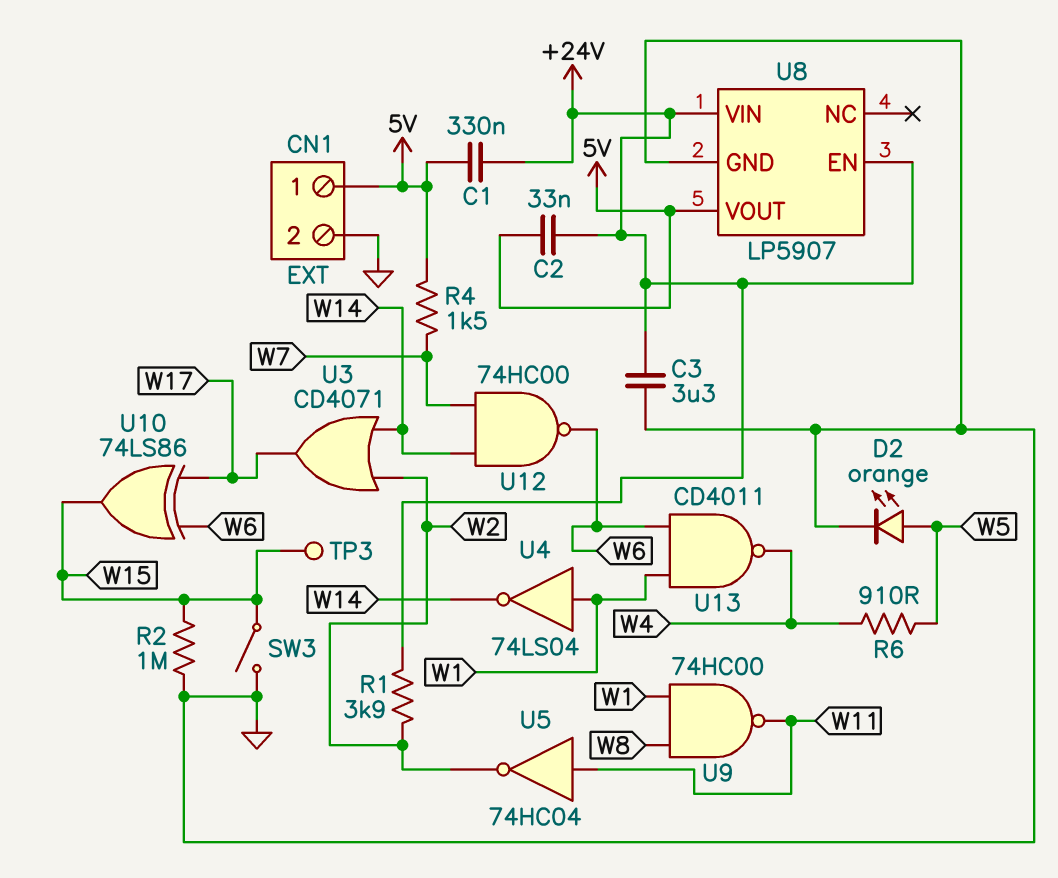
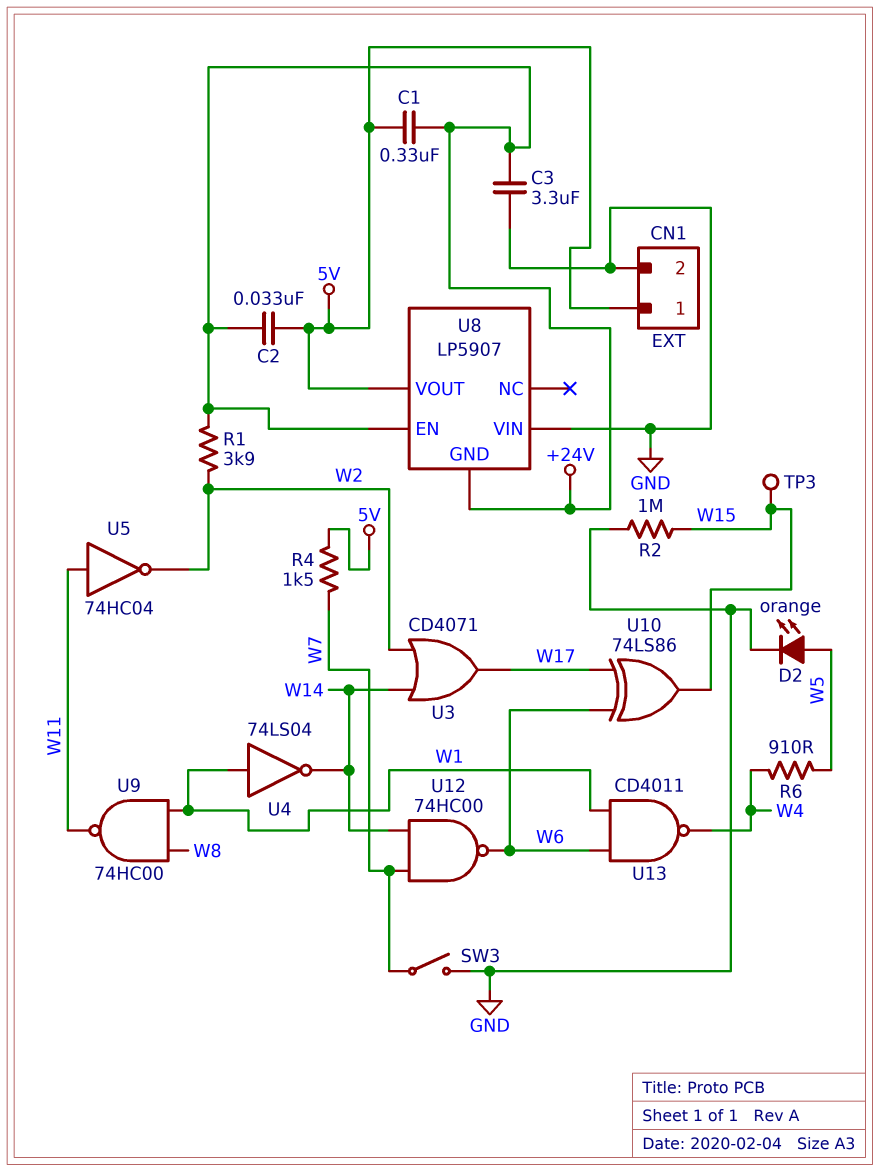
SW3: switch (GND, W15) -> switch (GND, W7)
U8 pin GND: GND -> +24V
U8 pin VIN: +24V -> GND

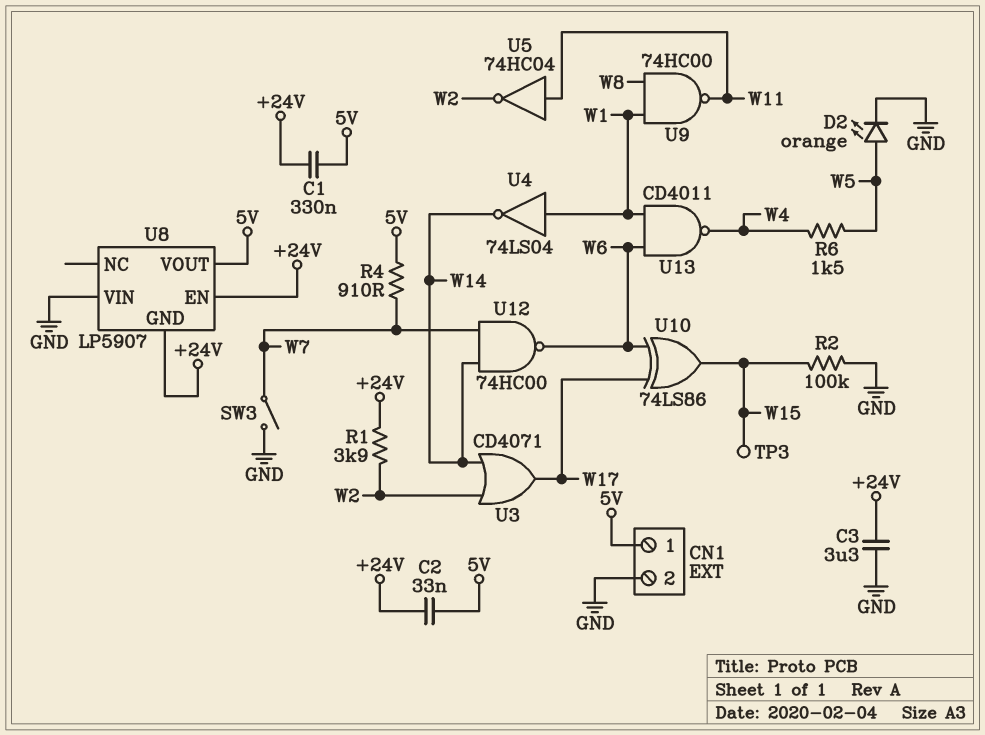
R2: 1M (GND, W15) -> 100k (GND, W15)
R4: 1.5k (5V, W7) -> 910 (5V, W7)
R6: 910 (W4, W5) -> 1.5k (W4, W5)

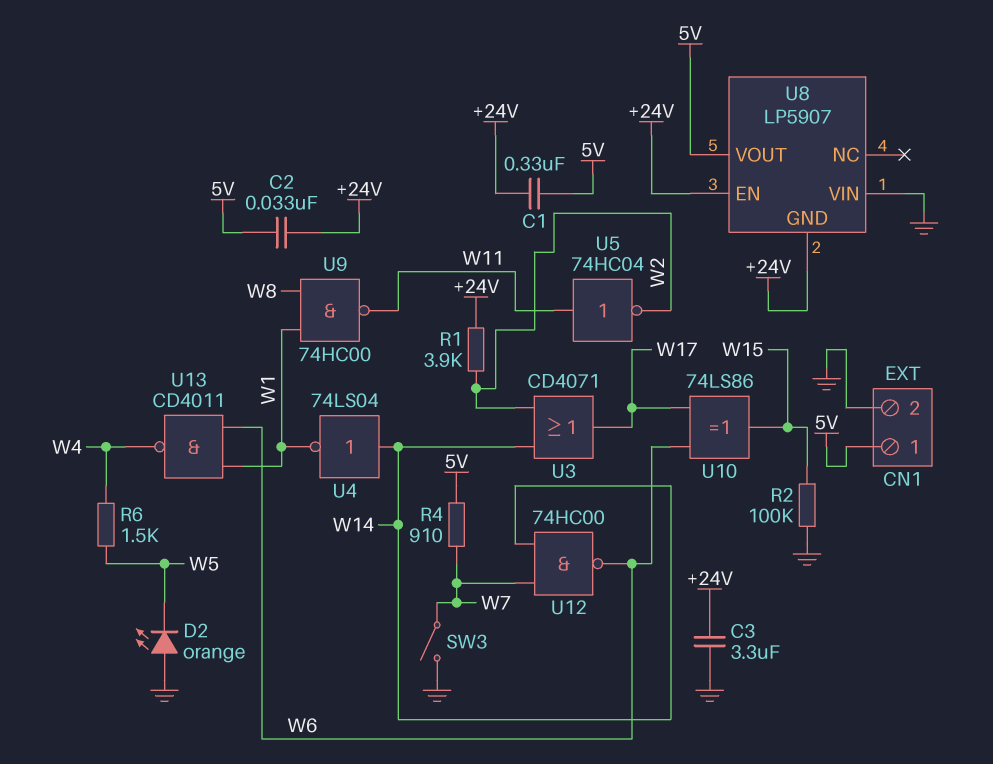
D2: LED orange (A W5, K GND) -> LED orange (A GND, K W5)
TP3: test point (W15) -> none
U4: NOT 74LS04 (in W1, out W14) -> NOT 74LS04 (in W14, out W1)

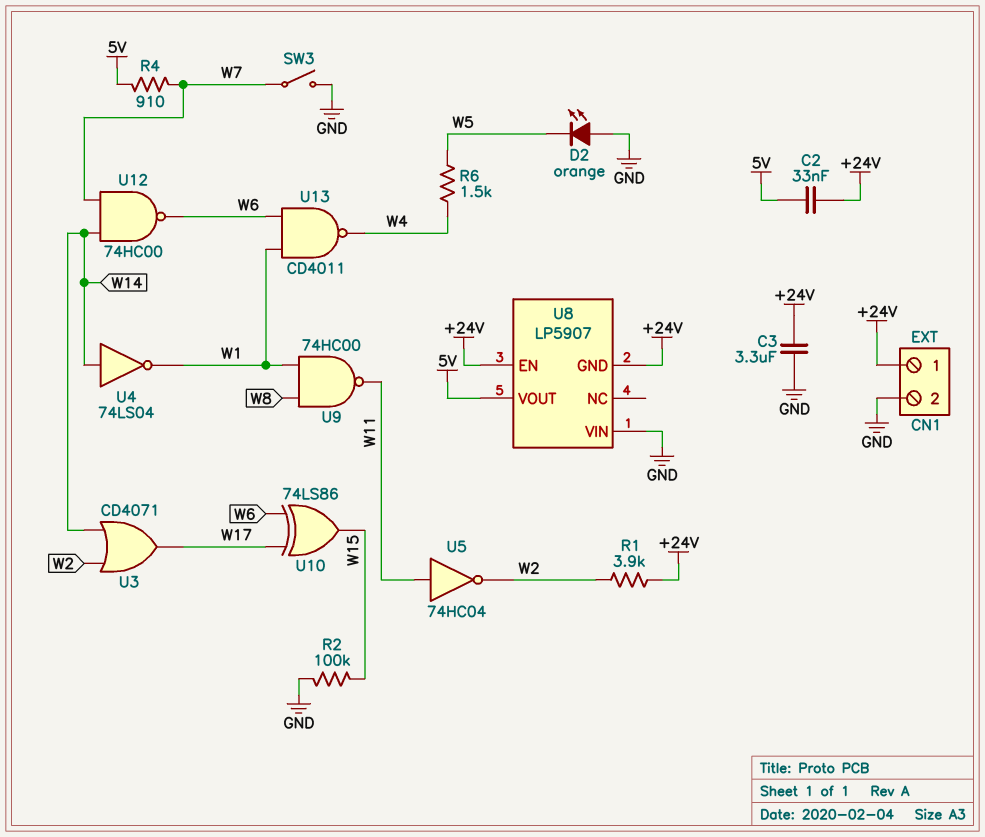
C1: 330nF (+24V, 5V) -> none
CN1 pin 1: 5V -> +24V

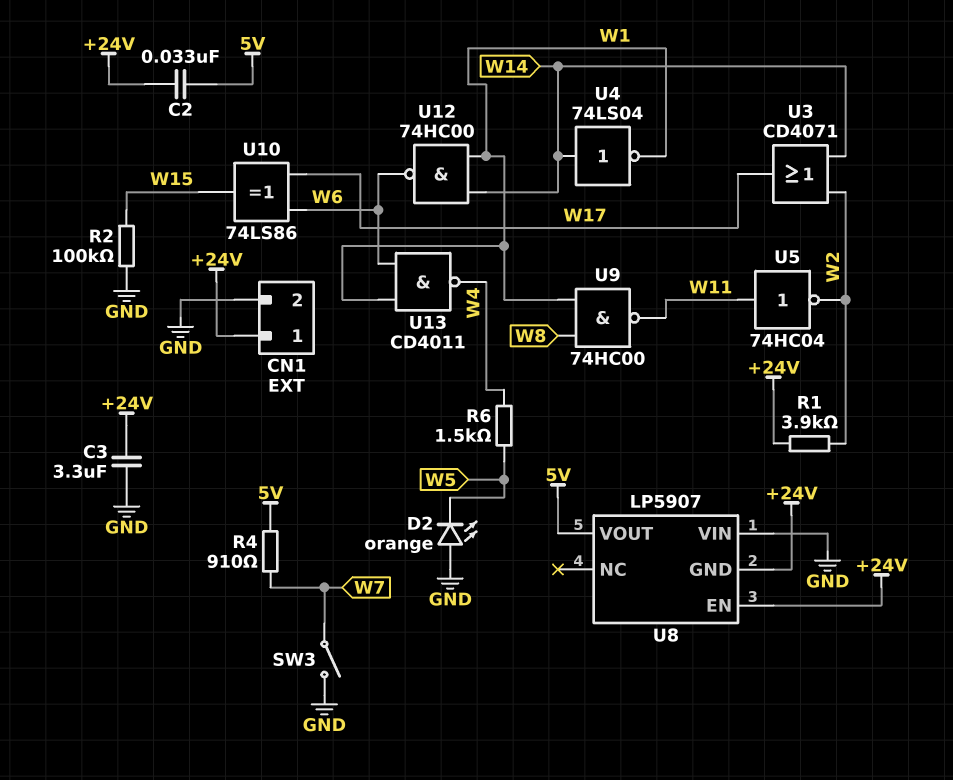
U12: NAND 74HC00 (in W7, in W14, out W6) -> NAND 74HC00 (in W1, in W14, out W6)

